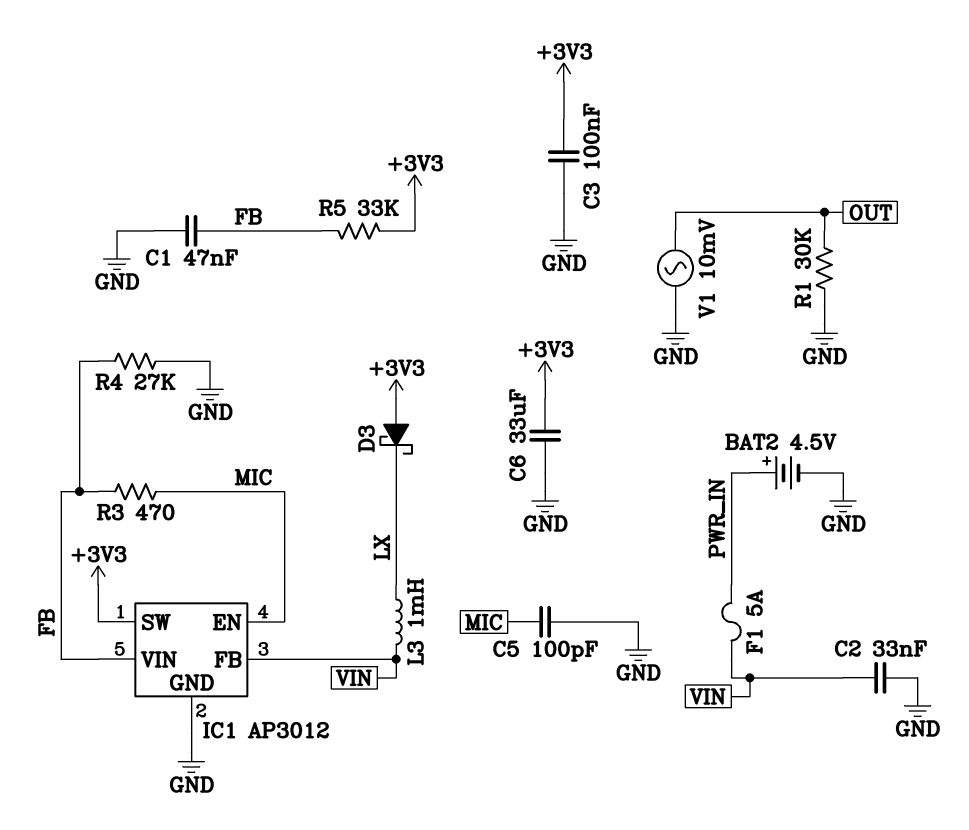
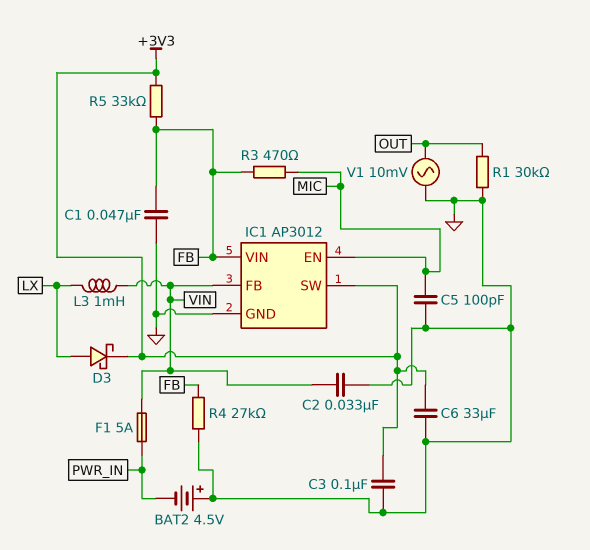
BAT2: 4.5V (plus PWR_IN, minus GND) -> 4.5V (plus GND, minus PWR_IN)
D3: schottky (A +3V3, K LX) -> schottky (A LX, K +3V3)

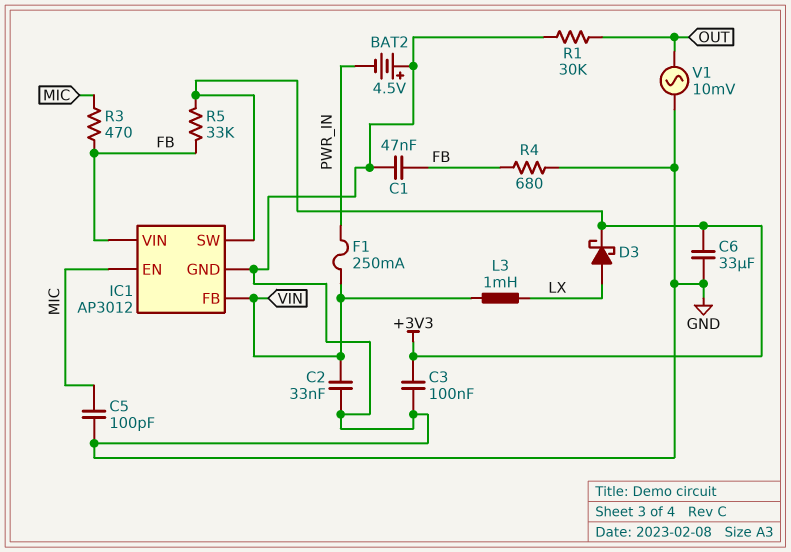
F1: 5A (PWR_IN, VIN) -> 250mA (PWR_IN, VIN)
R4: 27k (FB, GND) -> 680 (FB, GND)

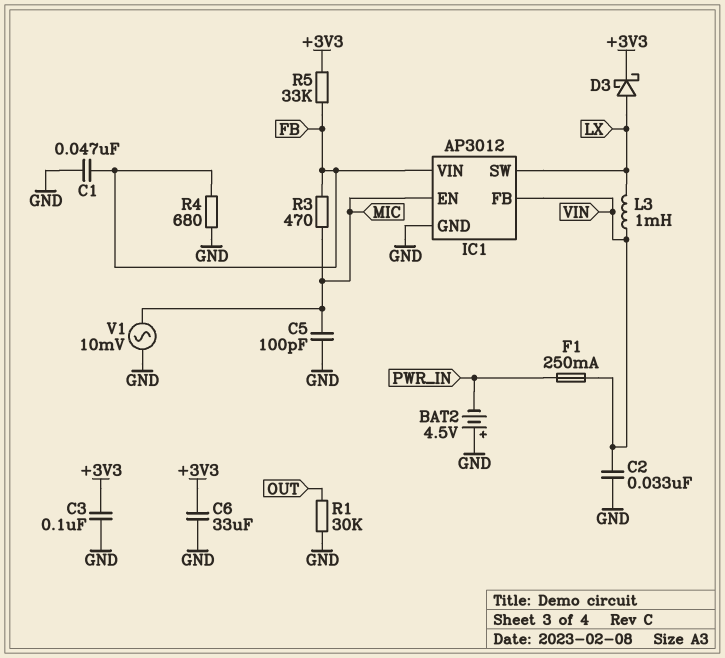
IC1 pin SW: +3V3 -> LX
V1: AC 10mV (GND, OUT) -> AC 10mV (GND, MIC)

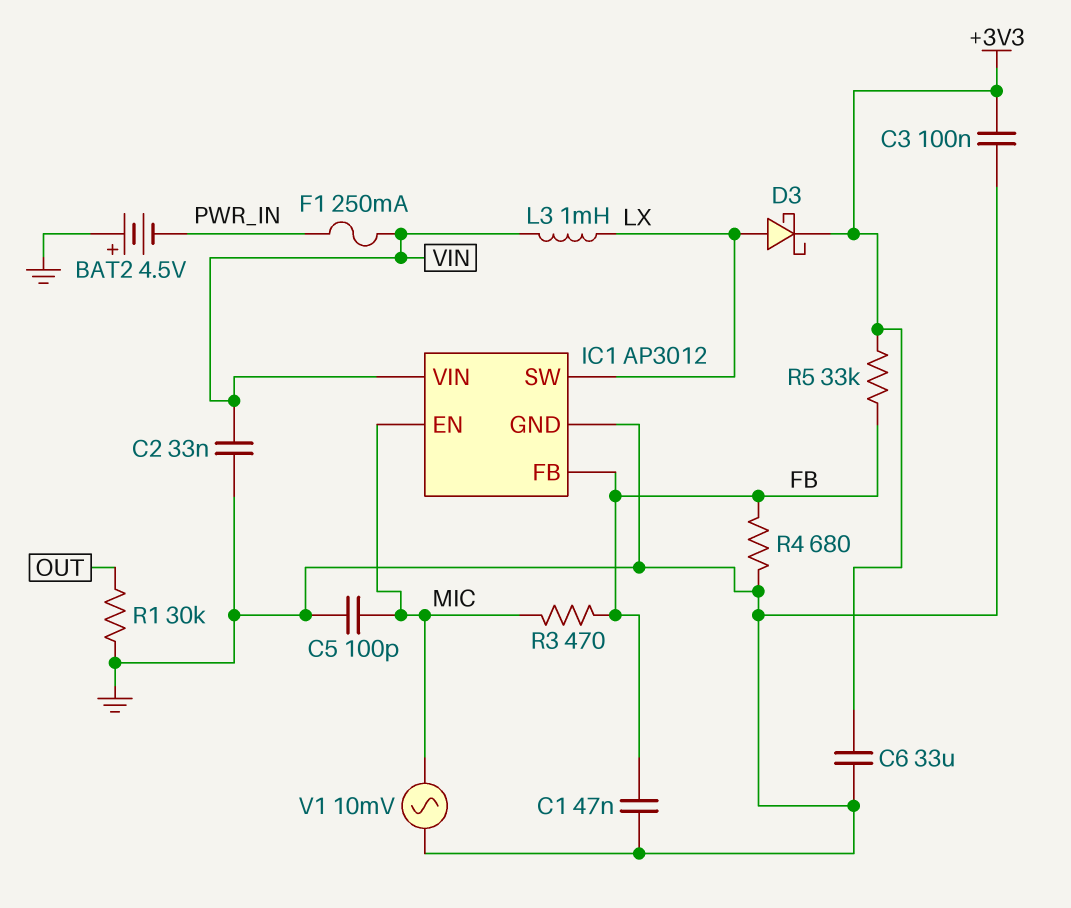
IC1 pin FB: VIN -> FB
IC1 pin VIN: FB -> VIN

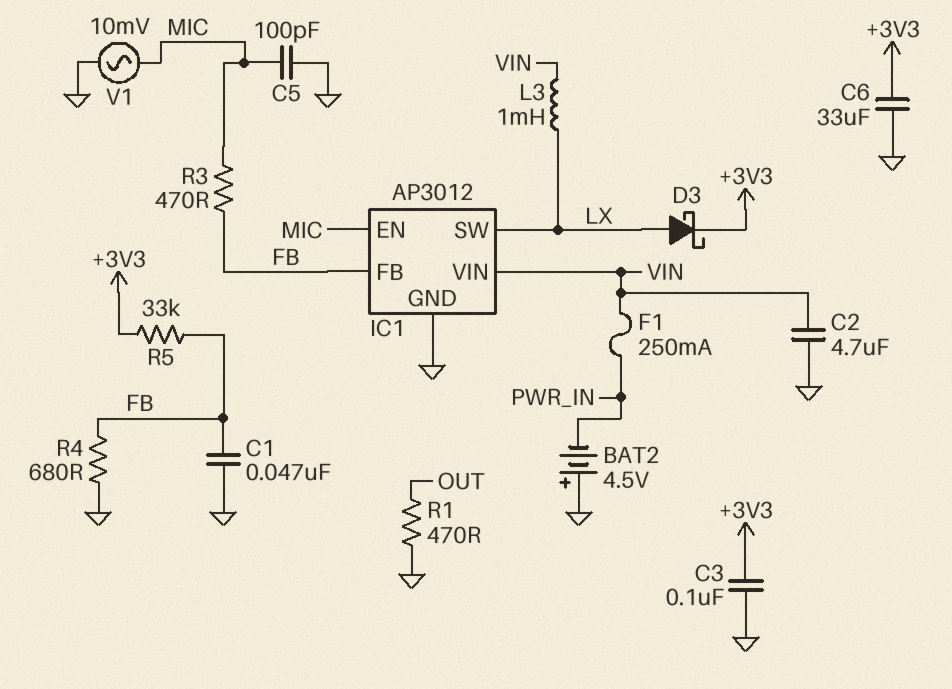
C2: 33nF (GND, VIN) -> 4.7uF (GND, VIN)
R1: 30k (GND, OUT) -> 470 (GND, OUT)

